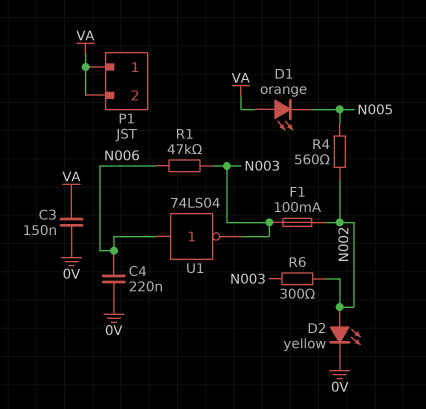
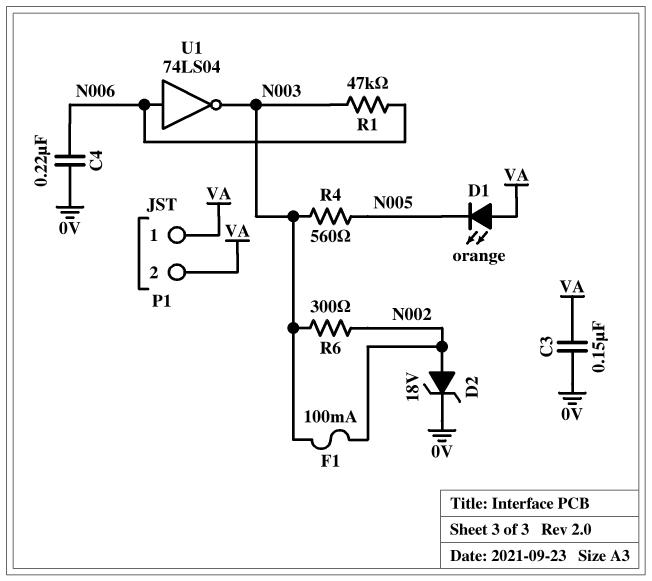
D2: LED yellow (A N002, K 0V) -> zener 18V (A N002, K 0V)
R4: 560 (N002, N005) -> 560 (N003, N005)

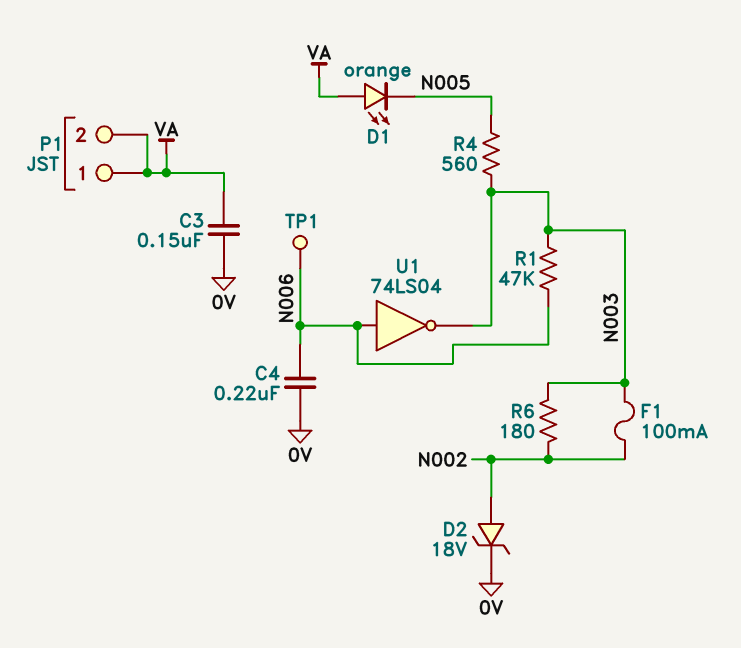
R6: 300 (N002, N003) -> 180 (N002, N003)
TP1: none -> test point (N006)

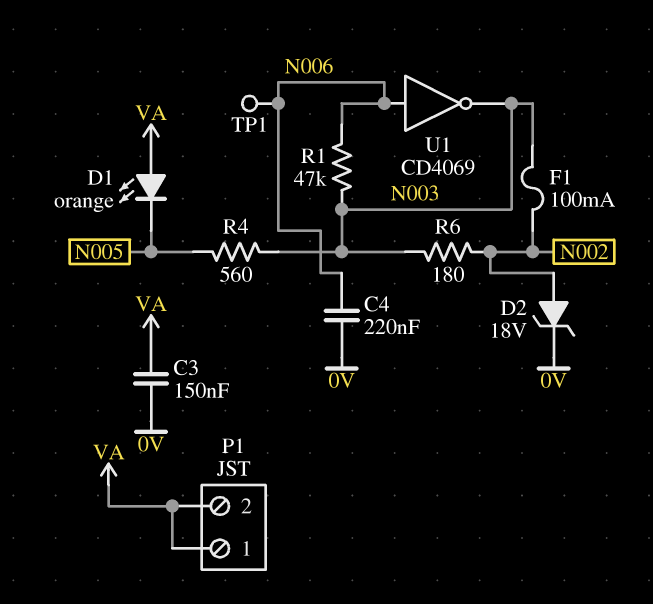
U1: NOT 74LS04 (in N006, out N003) -> NOT CD4069 (in N006, out N003)

